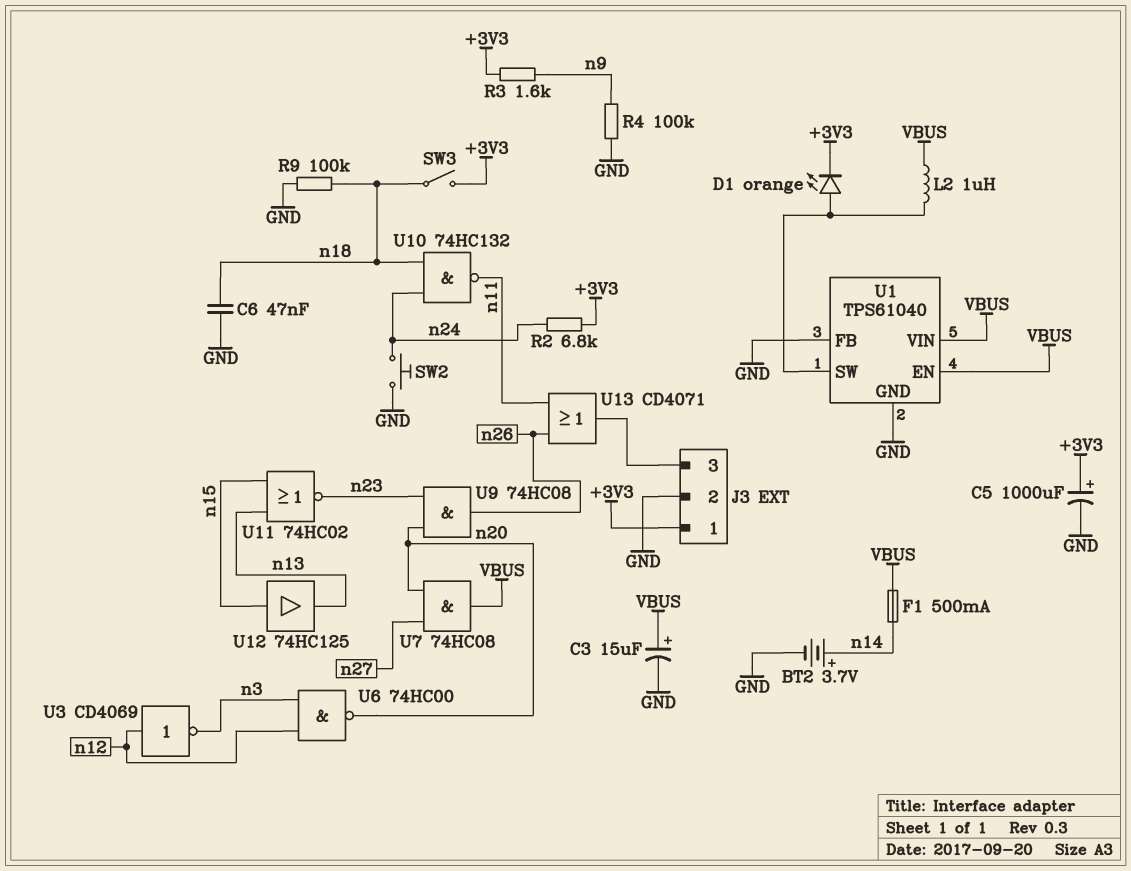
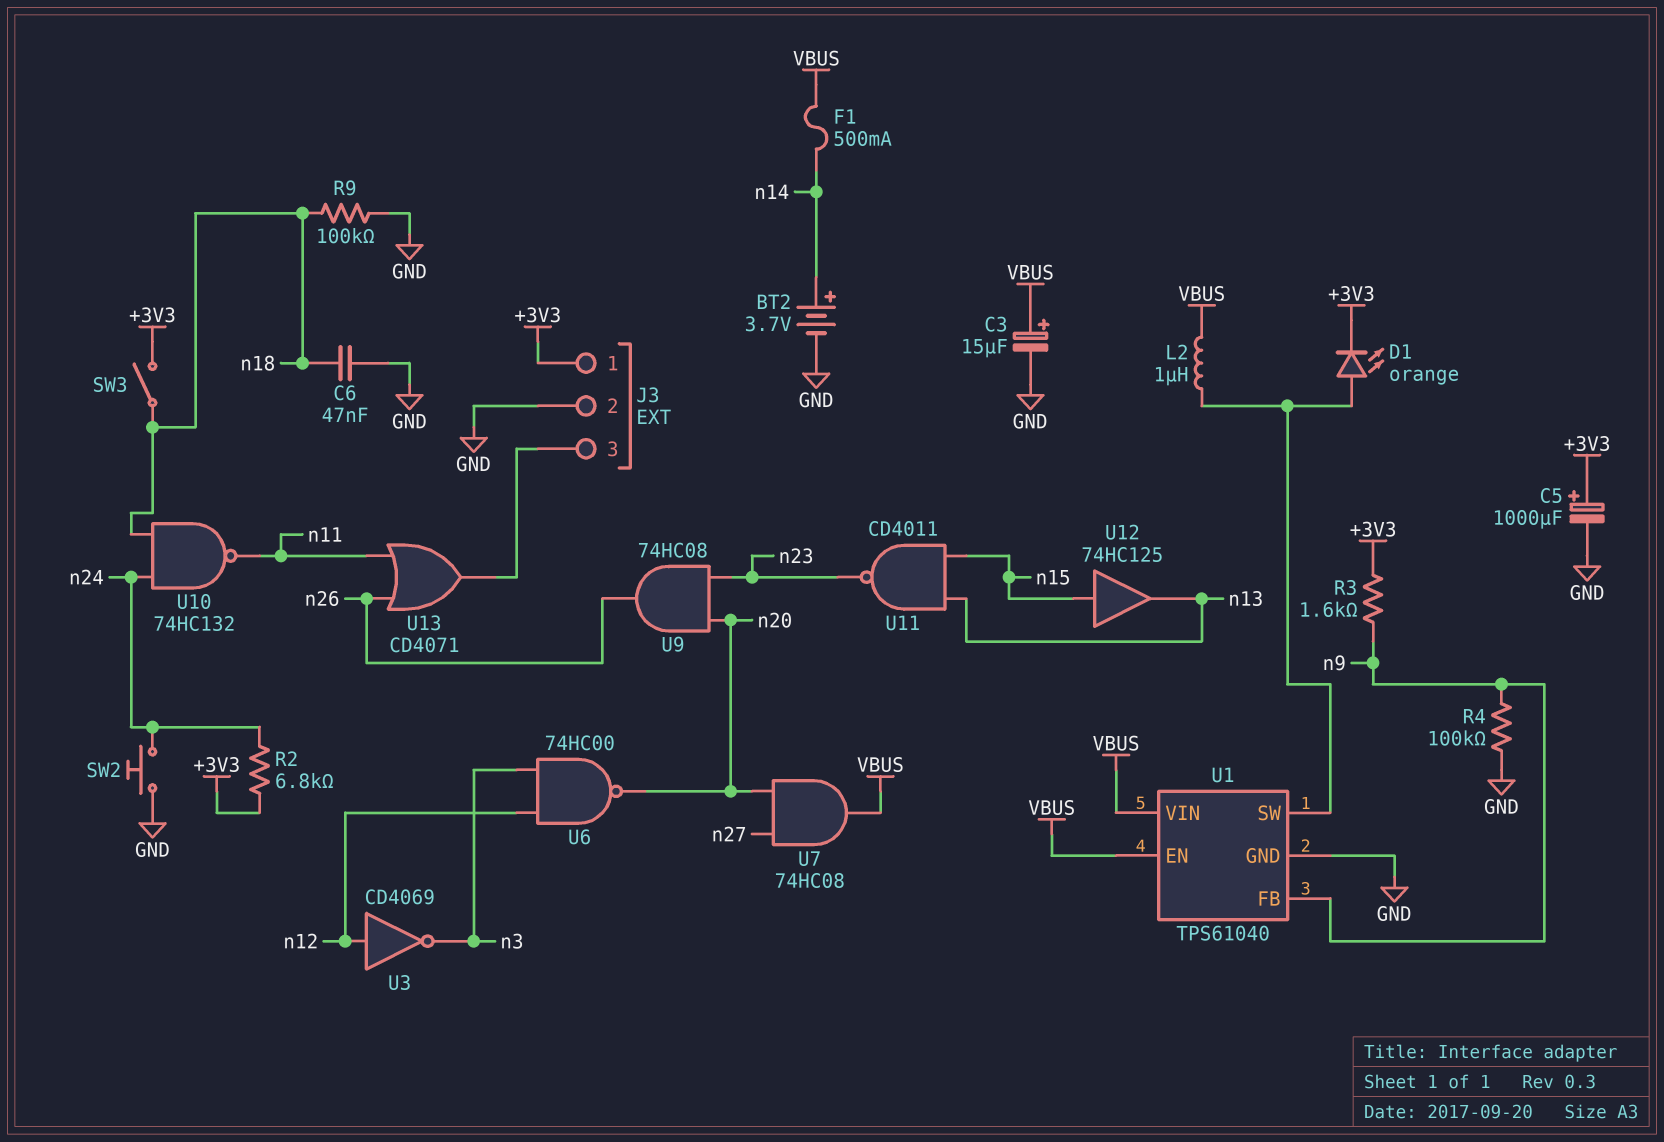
U1 pin FB: GND -> n9
U11: NOR 74HC02 (in n13, in n15, out n23) -> NAND CD4011 (in n13, in n15, out n23)

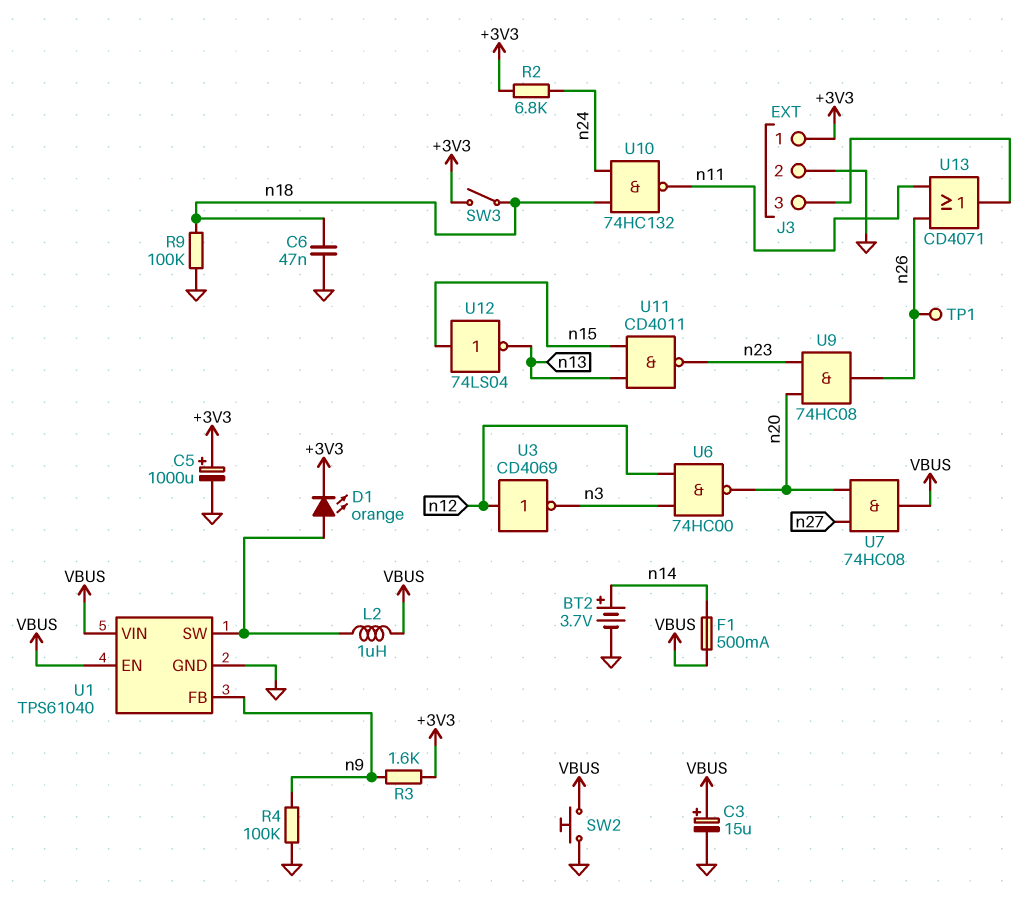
SW2: button (GND, n24) -> button (GND, VBUS)
TP1: none -> test point (n26)
U12: buffer 74HC125 (in n15, out n13) -> NOT 74LS04 (in n15, out n13)

